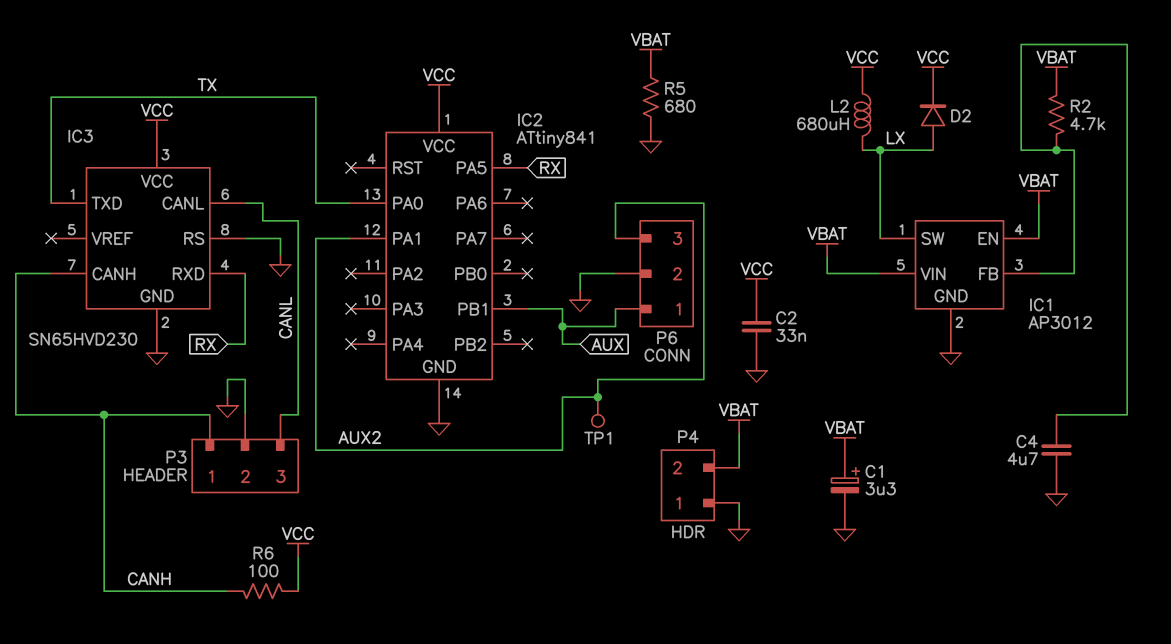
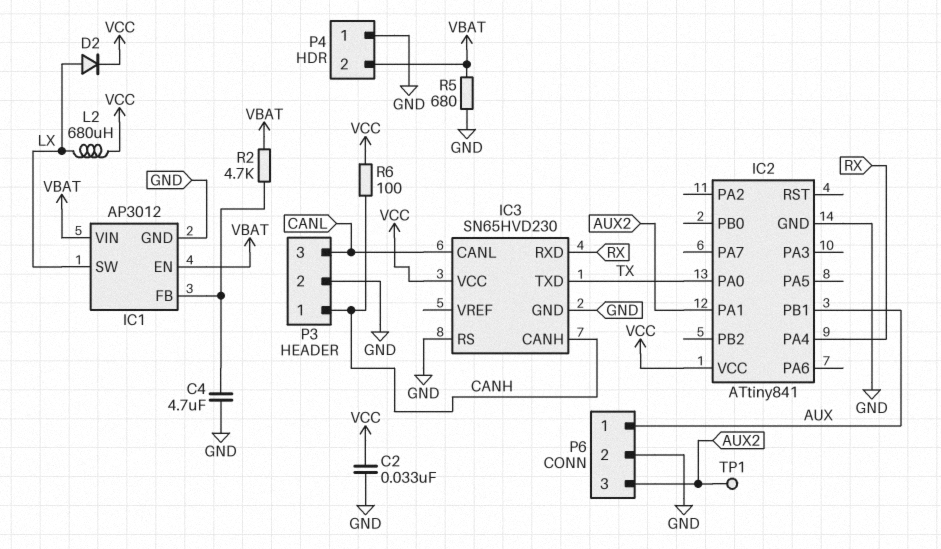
C1: 3.3uF (plus VBAT, minus GND) -> none
IC2 pin PA4: none -> RX
IC2 pin PA5: RX -> none

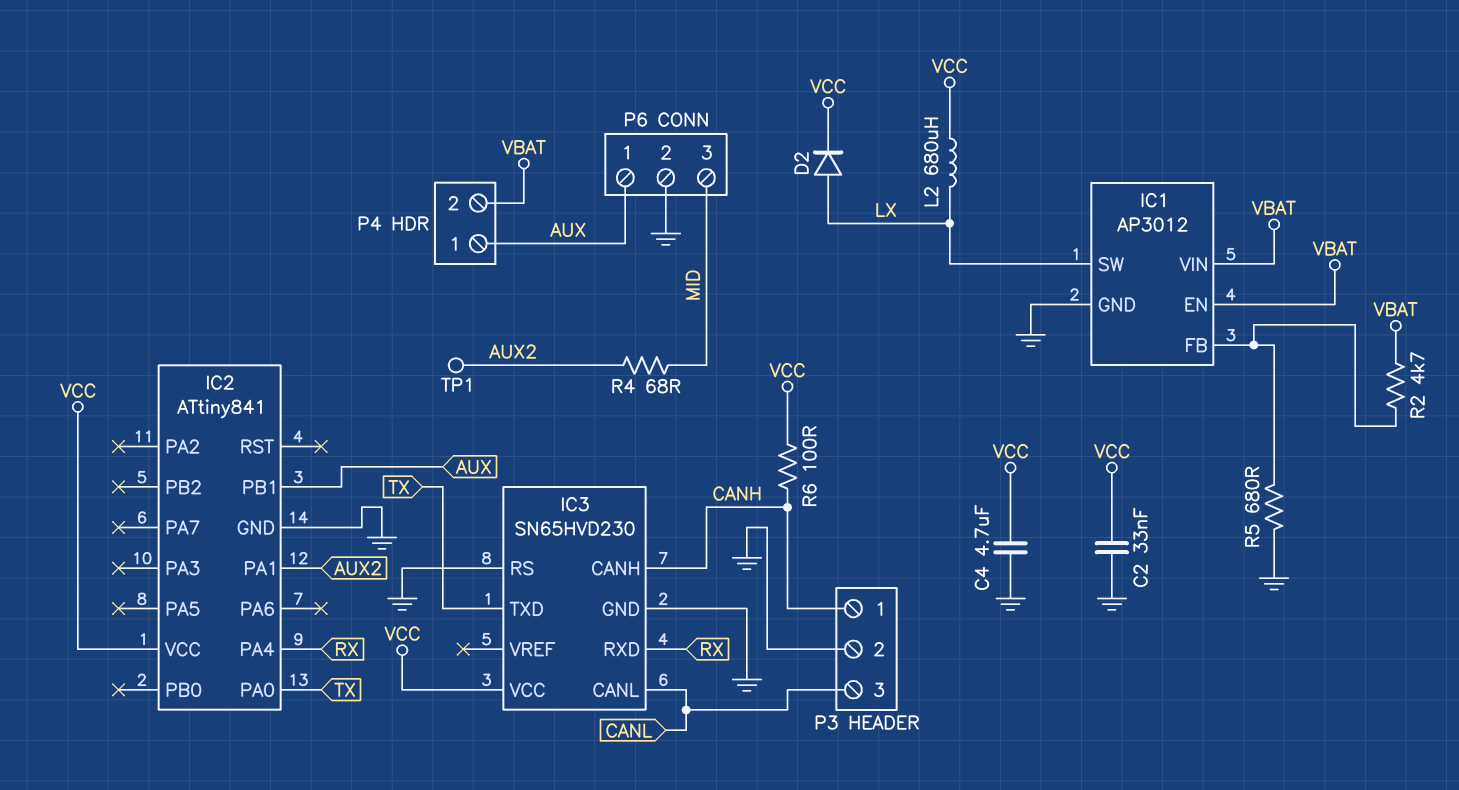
C4: 4.7uF (GND, IC1/FB) -> 4.7uF (GND, VCC)
P4 pin 1: GND -> AUX
P6 pin 3: AUX2 -> MID
R4: none -> 68 (AUX2, MID)
R5: 680 (GND, VBAT) -> 680 (GND, IC1/FB)

